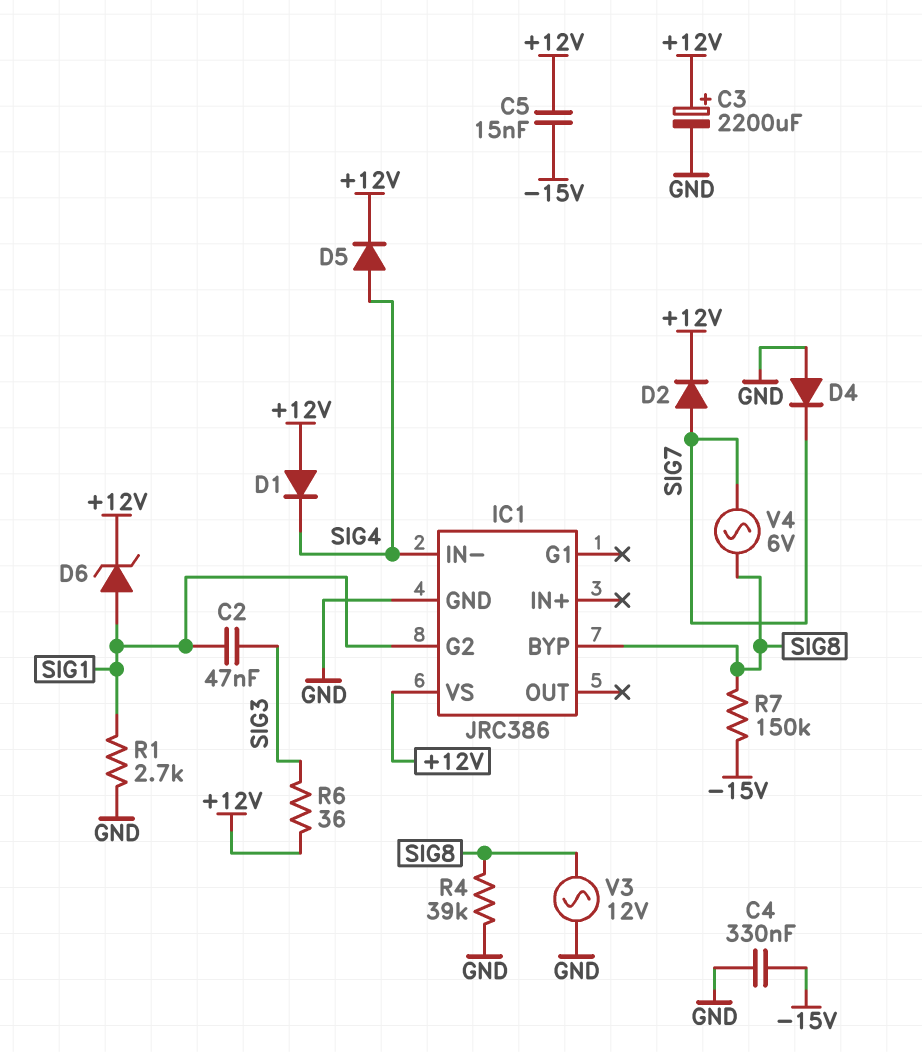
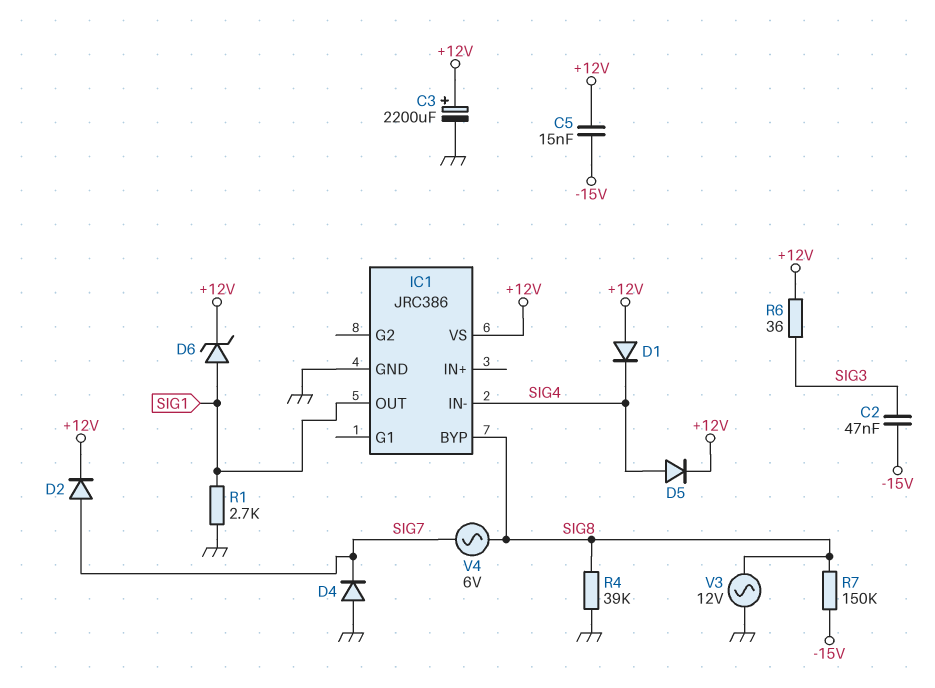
C2: 47nF (SIG1, SIG3) -> 47nF (-15V, SIG3)
C4: 330nF (-15V, GND) -> none
IC1 pin G2: SIG1 -> none
IC1 pin OUT: none -> SIG1

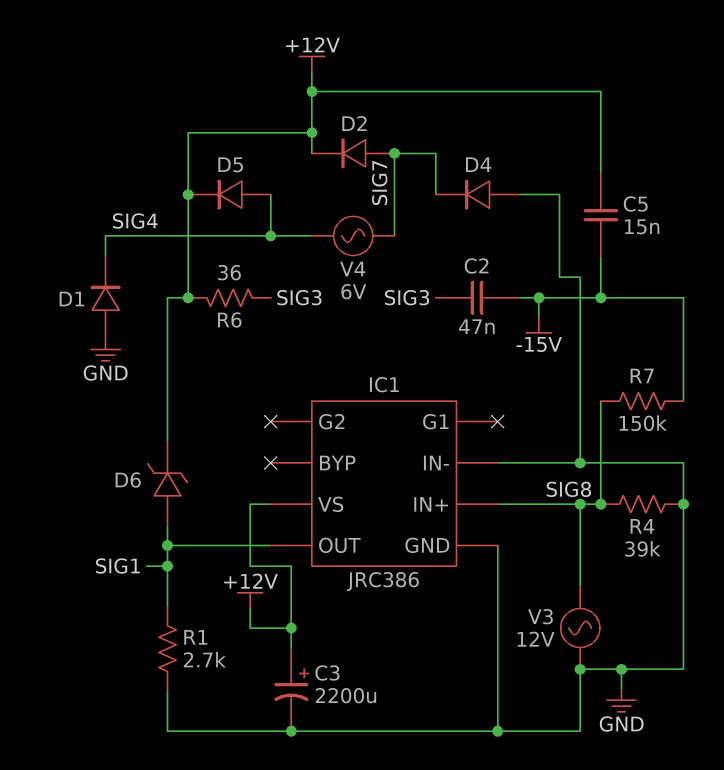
D1: diode (A +12V, K SIG4) -> diode (A GND, K SIG4)
IC1 pin BYP: SIG8 -> none
IC1 pin IN+: none -> SIG8
IC1 pin IN-: SIG4 -> GND
V4: AC 6V (SIG7, SIG8) -> AC 6V (SIG4, SIG7)

